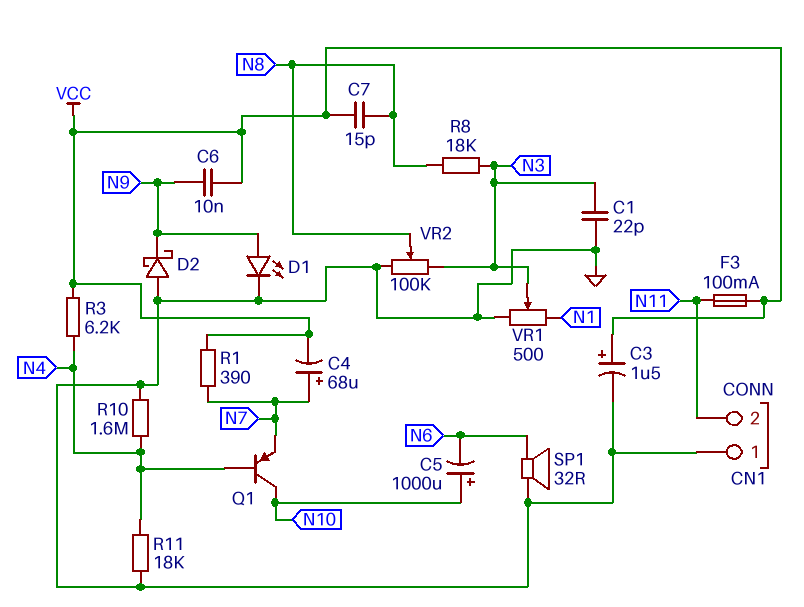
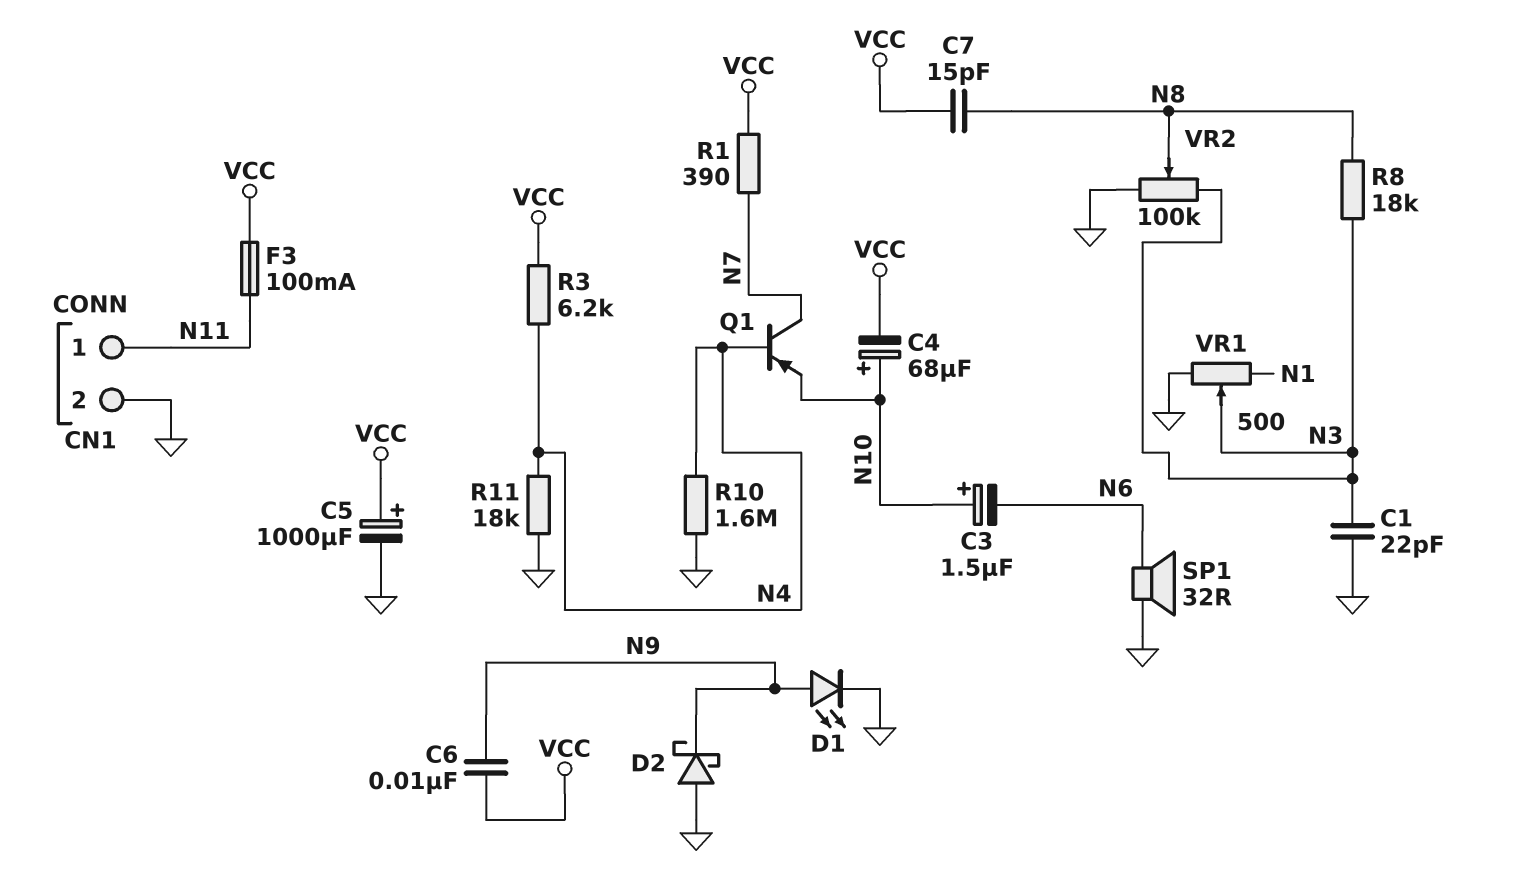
C3: 1.5uF (plus VCC, minus GND) -> 1.5uF (plus N10, minus N6)
C4: 68uF (plus N7, minus VCC) -> 68uF (plus N10, minus VCC)
C5: 1000uF (plus N10, minus N6) -> 1000uF (plus VCC, minus GND)
CN1 pin 1: GND -> N11
CN1 pin 2: N11 -> GND
Q1: PNP (B N4, C N10, E N7) -> PNP (B N4, C N7, E N10)

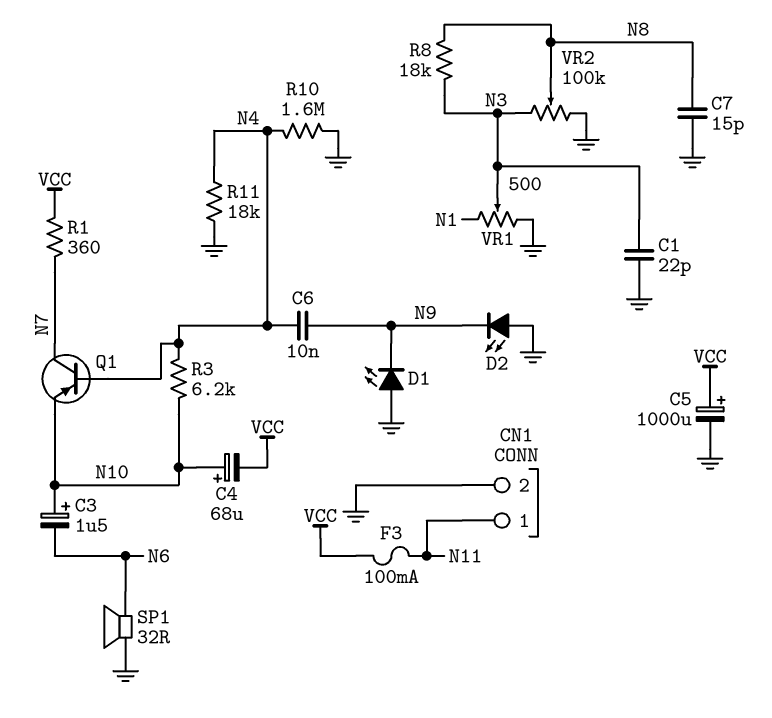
C6: 10nF (N9, VCC) -> 10nF (N4, N9)
C7: 15pF (N8, VCC) -> 15pF (GND, N8)
D1: LED (A N9, K GND) -> LED (A GND, K N9)
D2: schottky (A GND, K N9) -> LED (A GND, K N9)
R1: 390 (N7, VCC) -> 360 (N7, VCC)
R3: 6.2k (N4, VCC) -> 6.2k (N4, N10)

